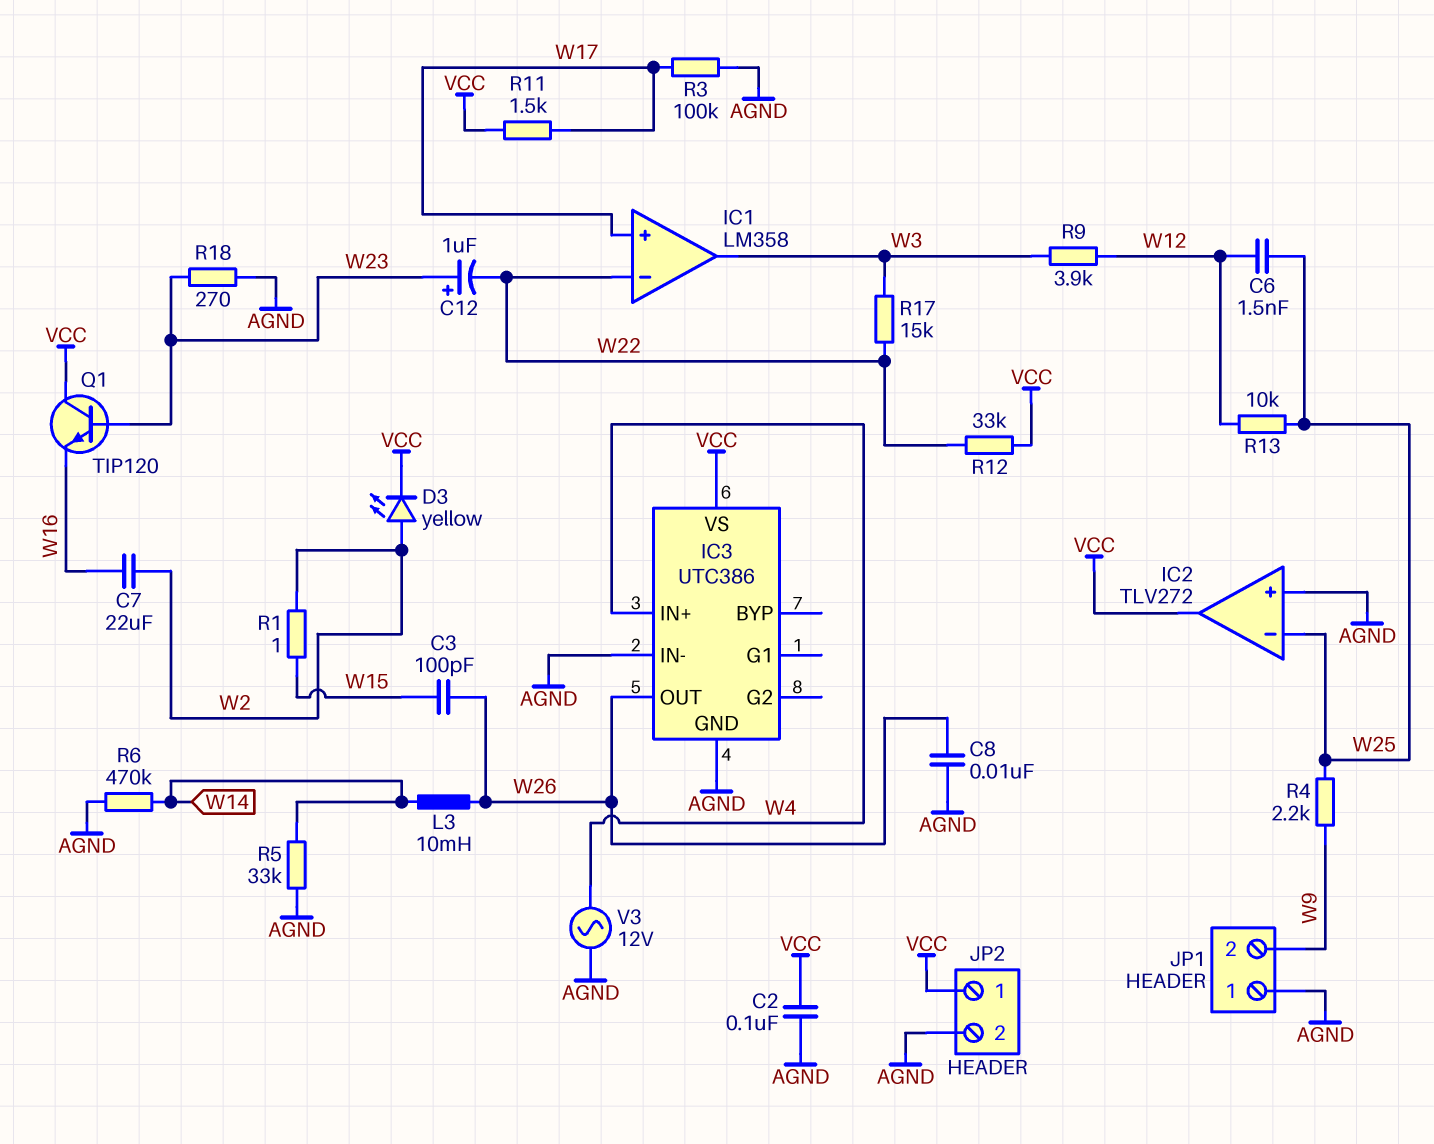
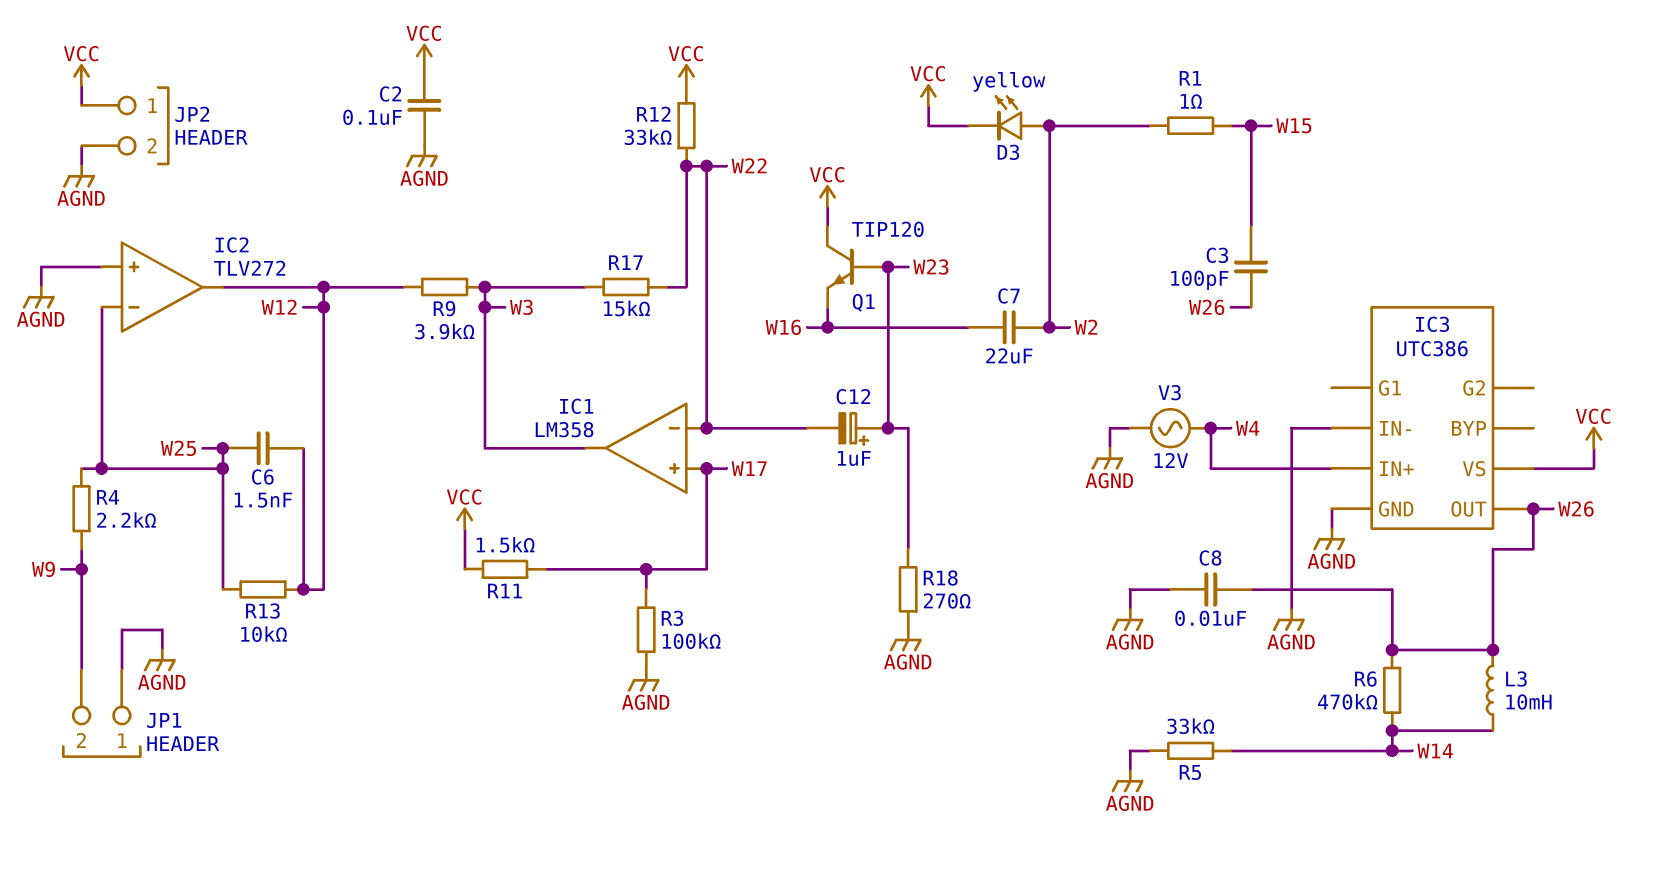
IC2 pin out: VCC -> W12
R6: 470k (AGND, W14) -> 470k (W14, W26)

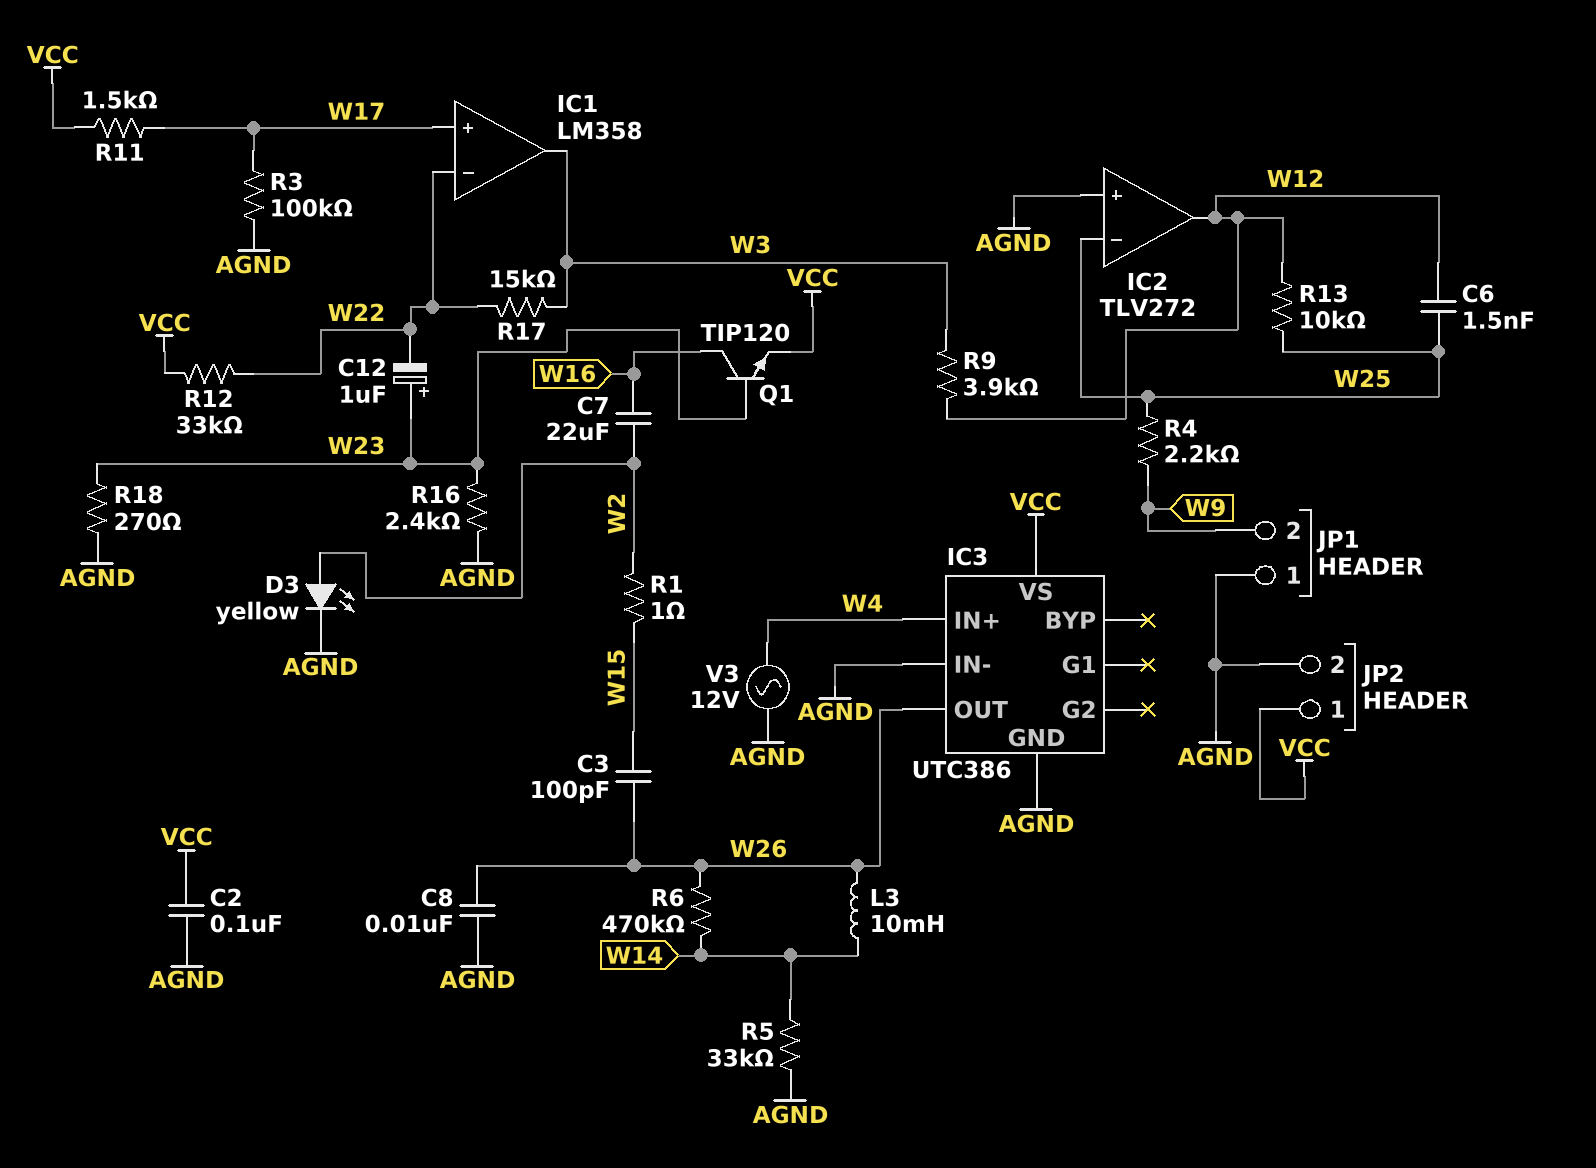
D3: LED yellow (A W2, K VCC) -> LED yellow (A W2, K AGND)
Q1: NPN TIP120 (B W23, C VCC, E W16) -> NPN TIP120 (B W23, C W16, E VCC)
R16: none -> 2.4k (AGND, W23)

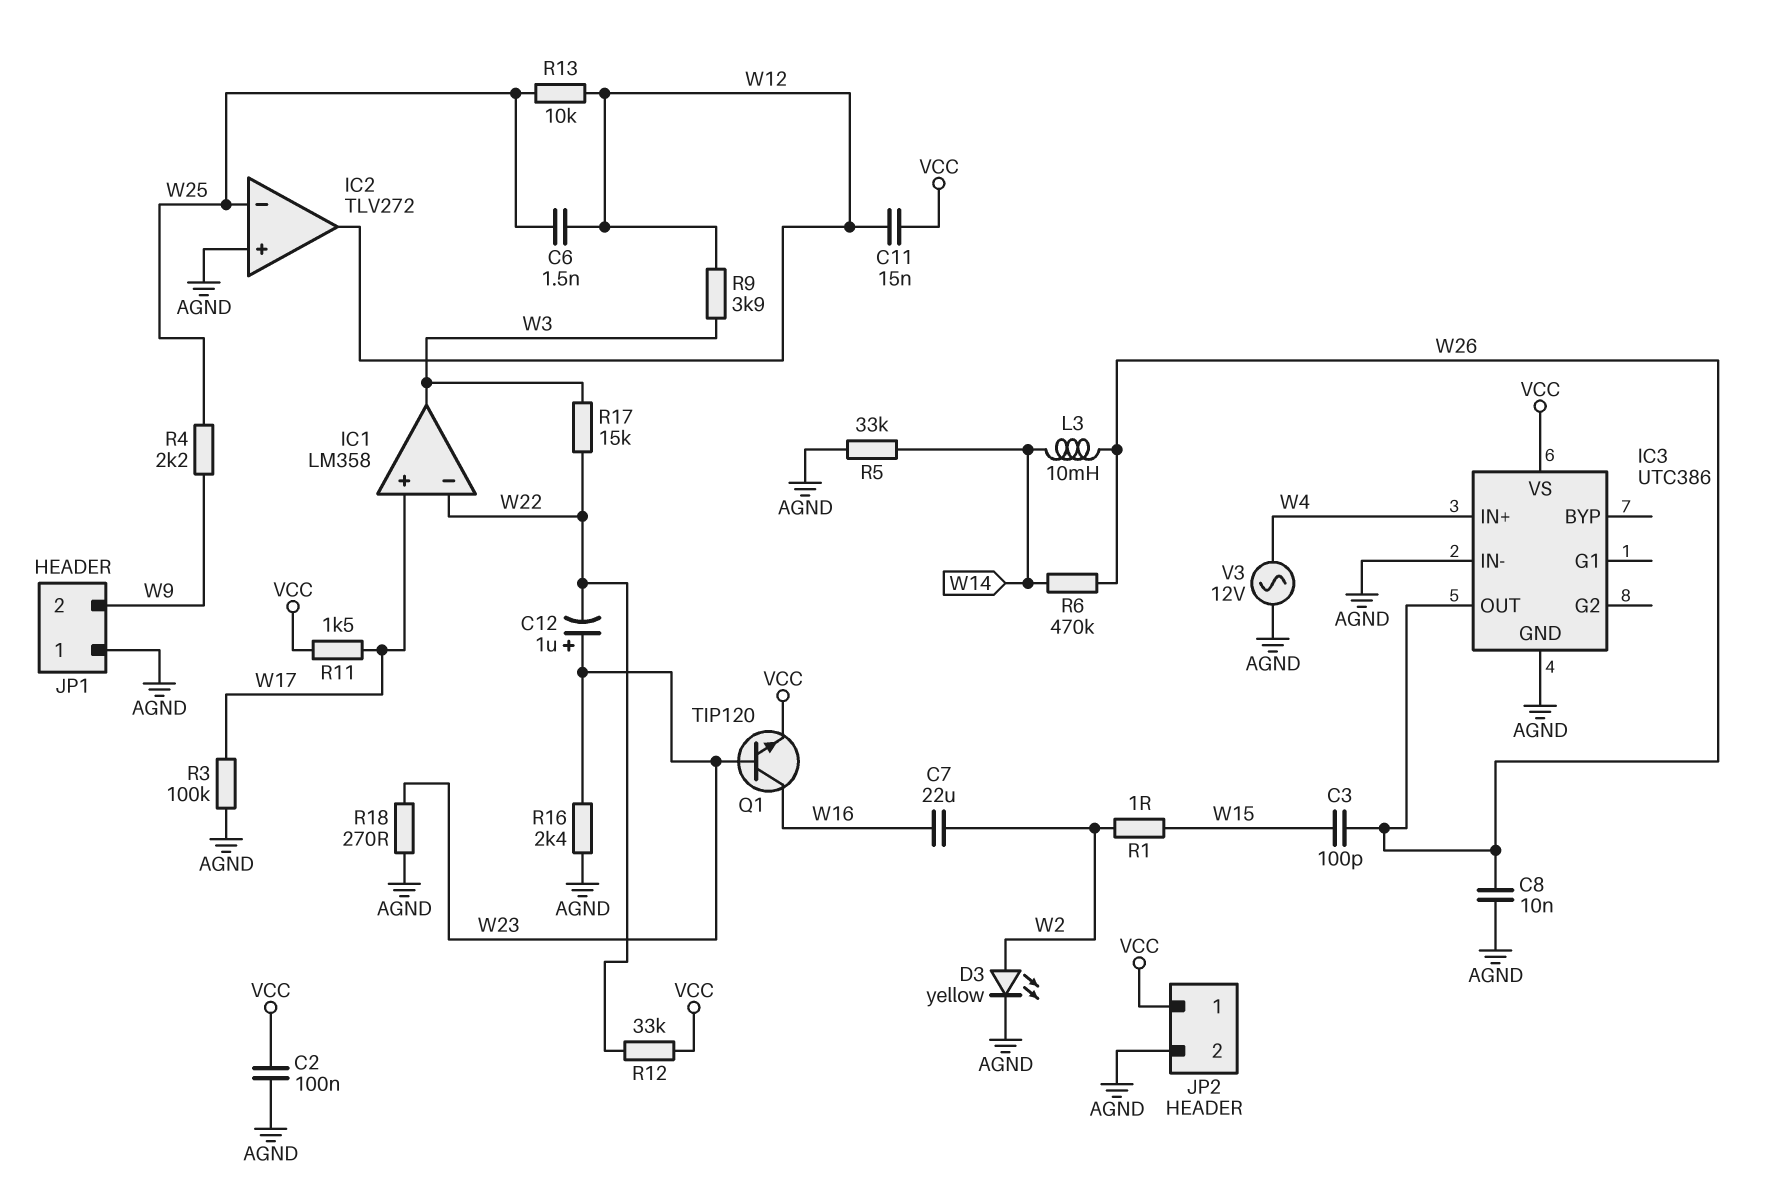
C11: none -> 15nF (VCC, W12)

